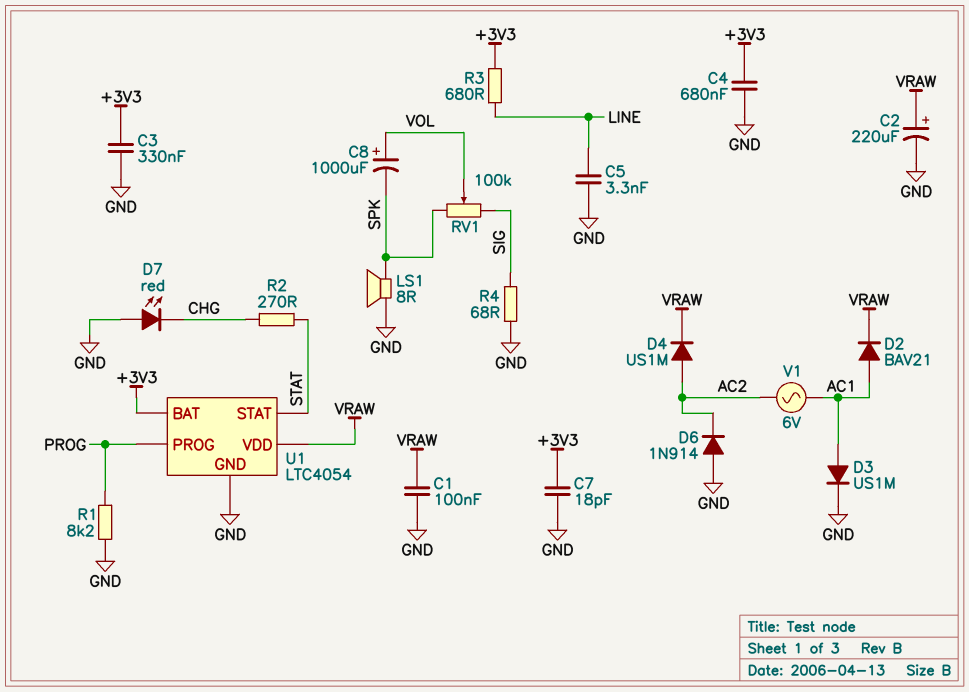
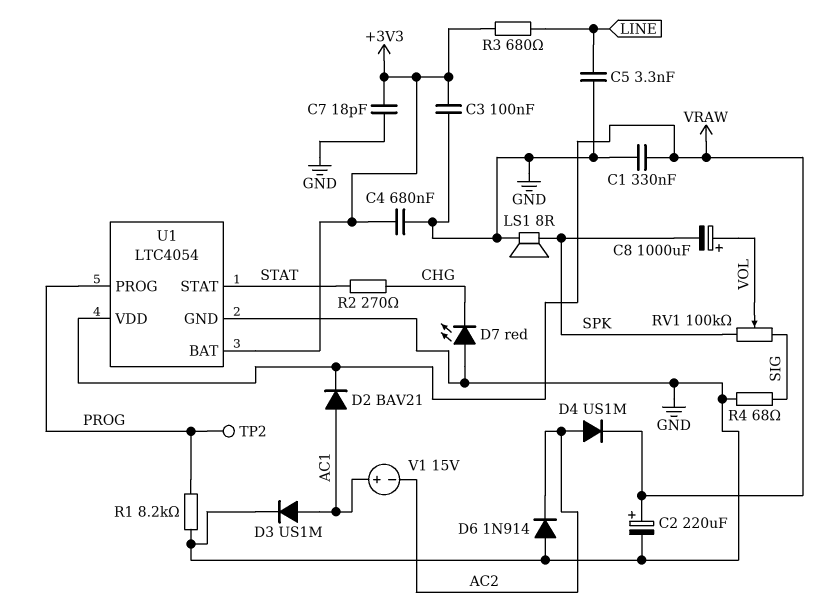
C1: 100nF (GND, VRAW) -> 330nF (GND, VRAW)
C3: 330nF (+3V3, GND) -> 100nF (+3V3, GND)
TP2: none -> test point (PROG)
V1: AC 6V (AC1, AC2) -> 15V (plus AC1, minus AC2)

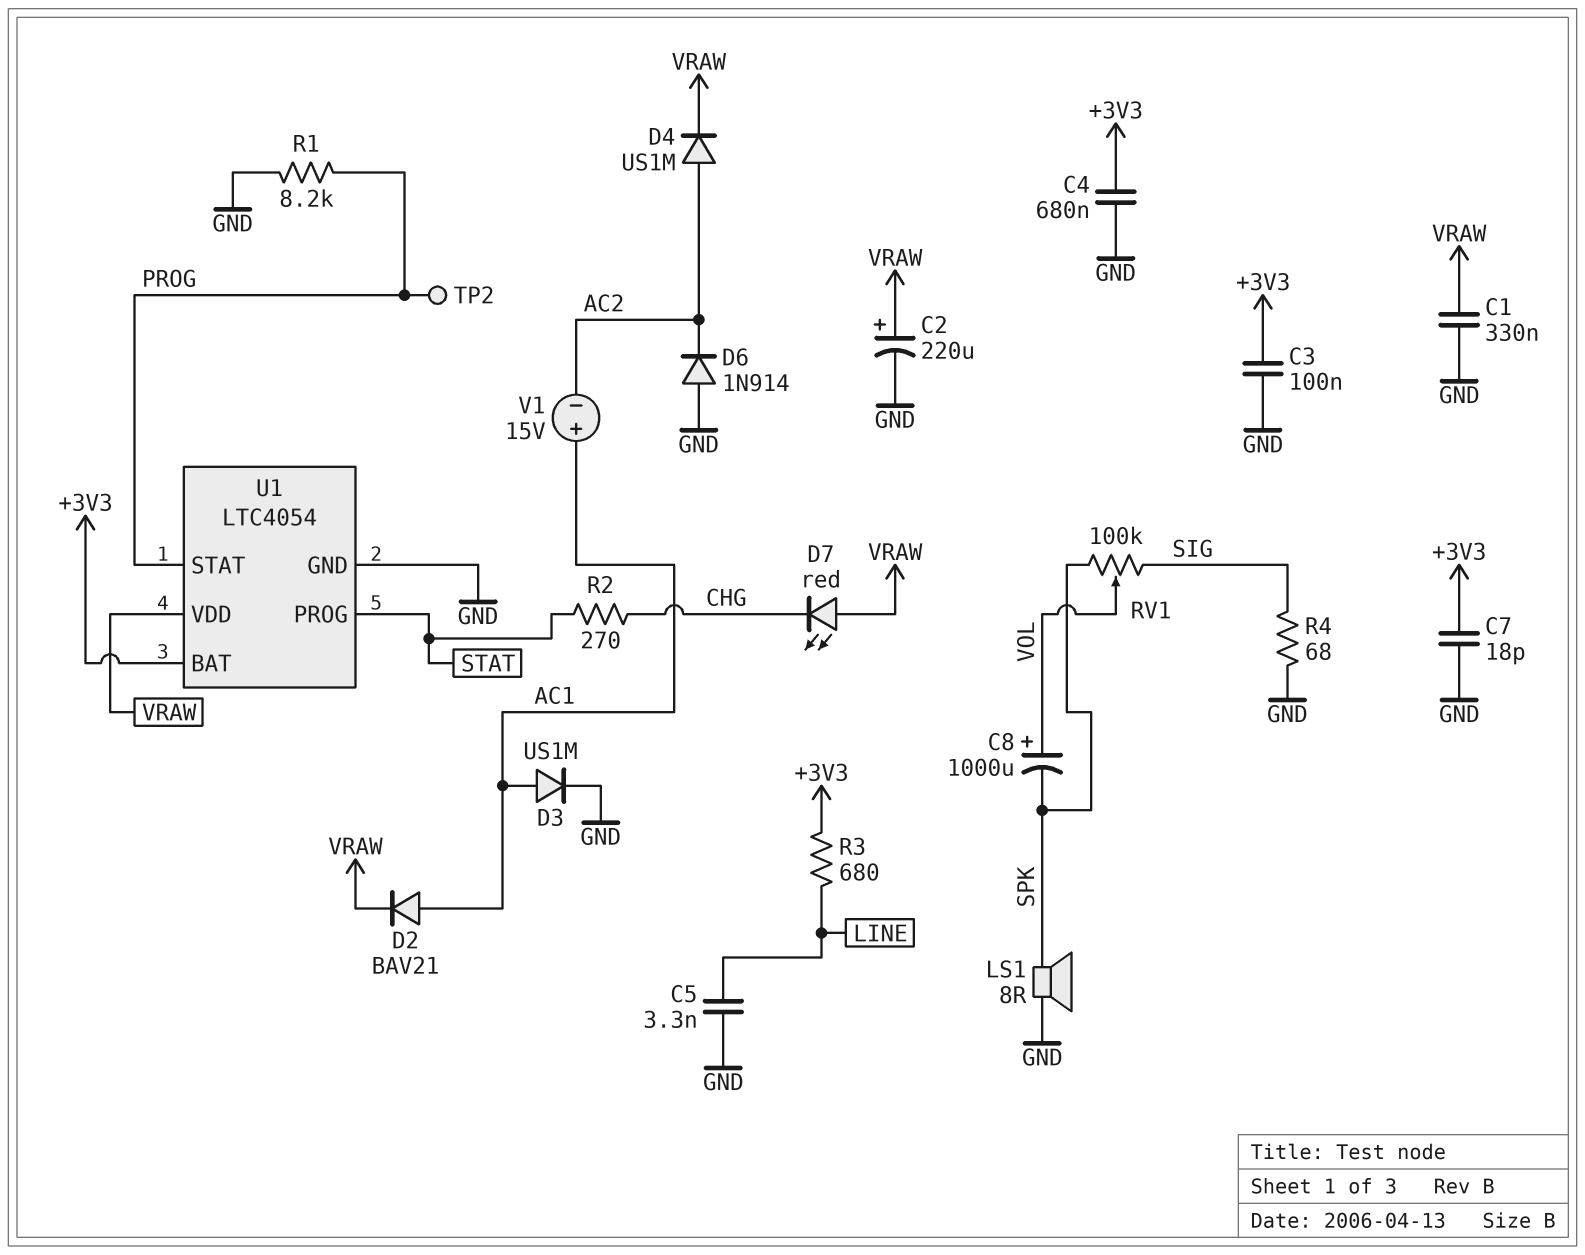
D7: LED red (A GND, K CHG) -> LED red (A VRAW, K CHG)
U1 pin PROG: PROG -> STAT
U1 pin STAT: STAT -> PROG

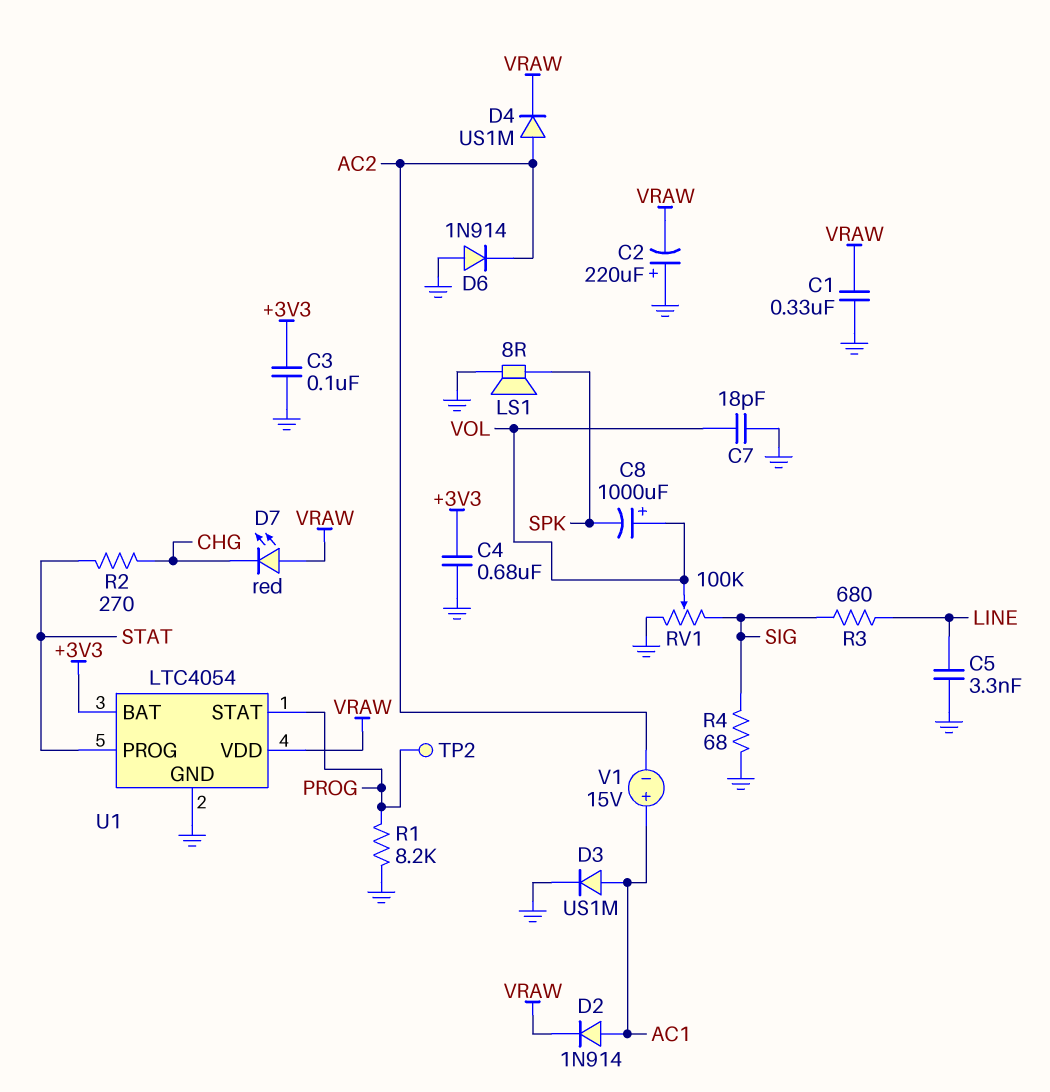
C2: 220uF (plus VRAW, minus GND) -> 220uF (plus GND, minus VRAW)
C7: 18pF (+3V3, GND) -> 18pF (GND, VOL)
D2: diode BAV21 (A AC1, K VRAW) -> diode 1N914 (A AC1, K VRAW)
R3: 680 (+3V3, LINE) -> 680 (LINE, SIG)
RV1: 100k (SIG, SPK, wiper VOL) -> 100k (GND, SIG, wiper VOL)

